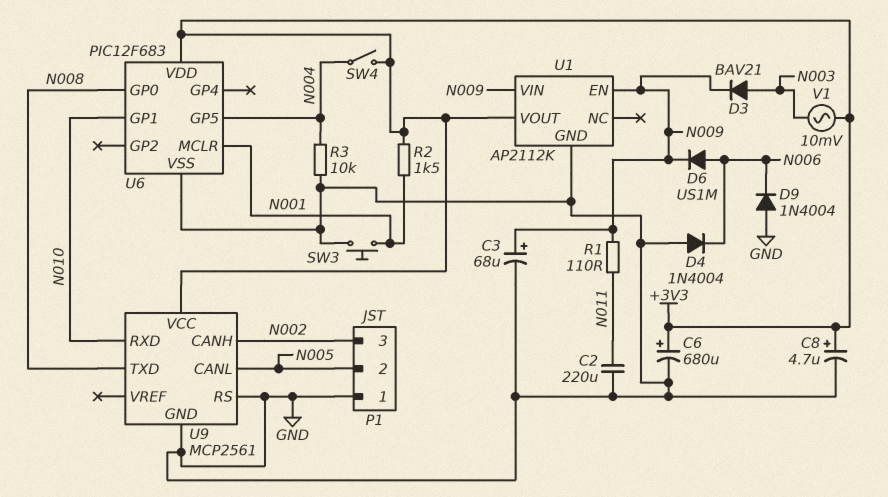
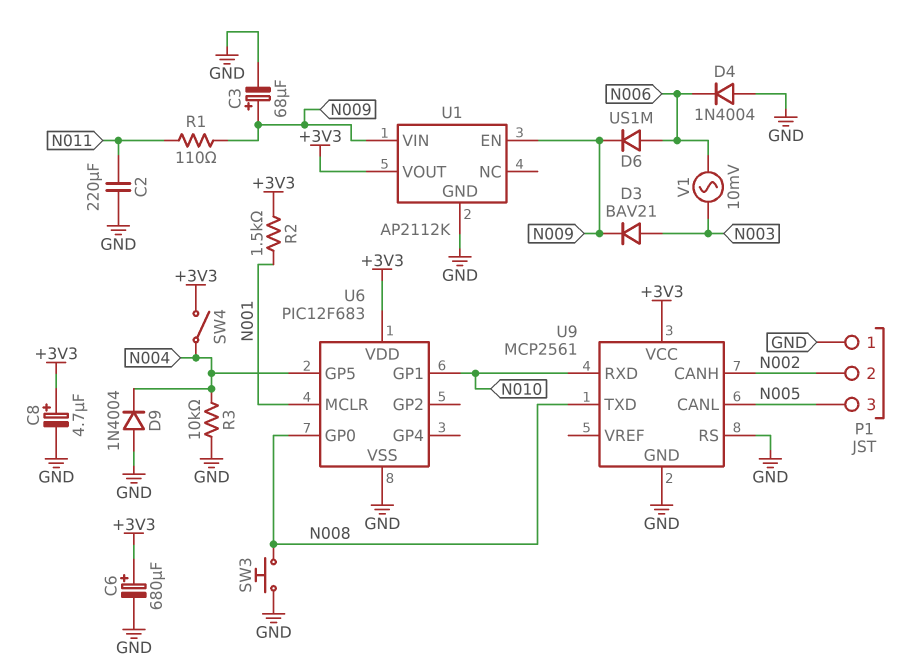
D9: diode 1N4004 (A GND, K N006) -> diode 1N4004 (A GND, K N004)
P1 pin 2: N005 -> N002
P1 pin 3: N002 -> N005
SW3: button (GND, N001) -> button (GND, N008)
V1: AC 10mV (+3V3, N003) -> AC 10mV (N003, N006)

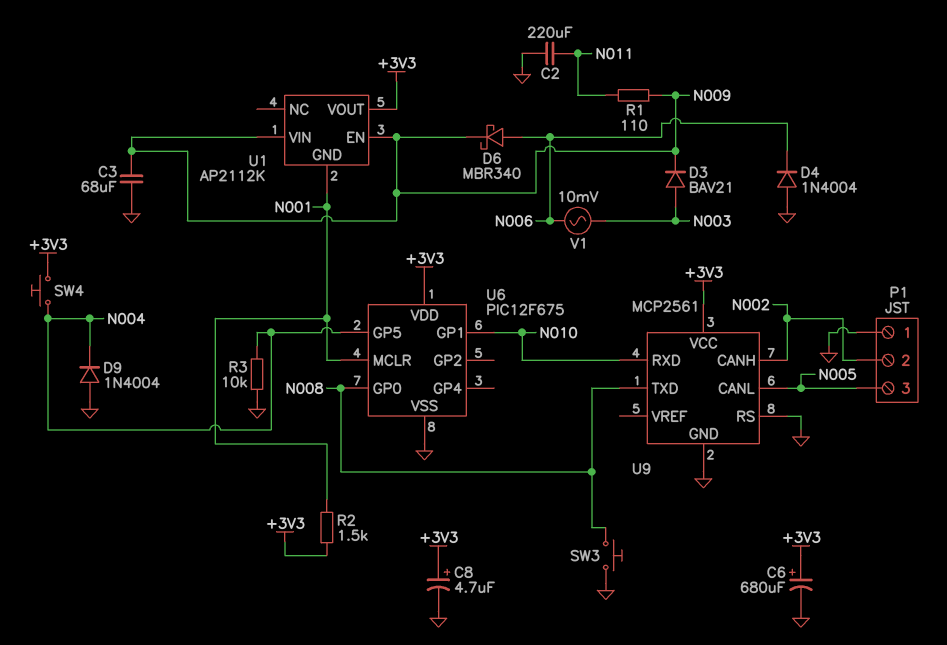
C3: 68uF (plus N009, minus GND) -> 68uF (GND, N009)
D6: diode US1M (A N006, K N009) -> schottky MBR340 (A N006, K N009)
SW4: switch (+3V3, N004) -> button (+3V3, N004)
U1 pin GND: GND -> N001
U6: PIC12F683 -> PIC12F675

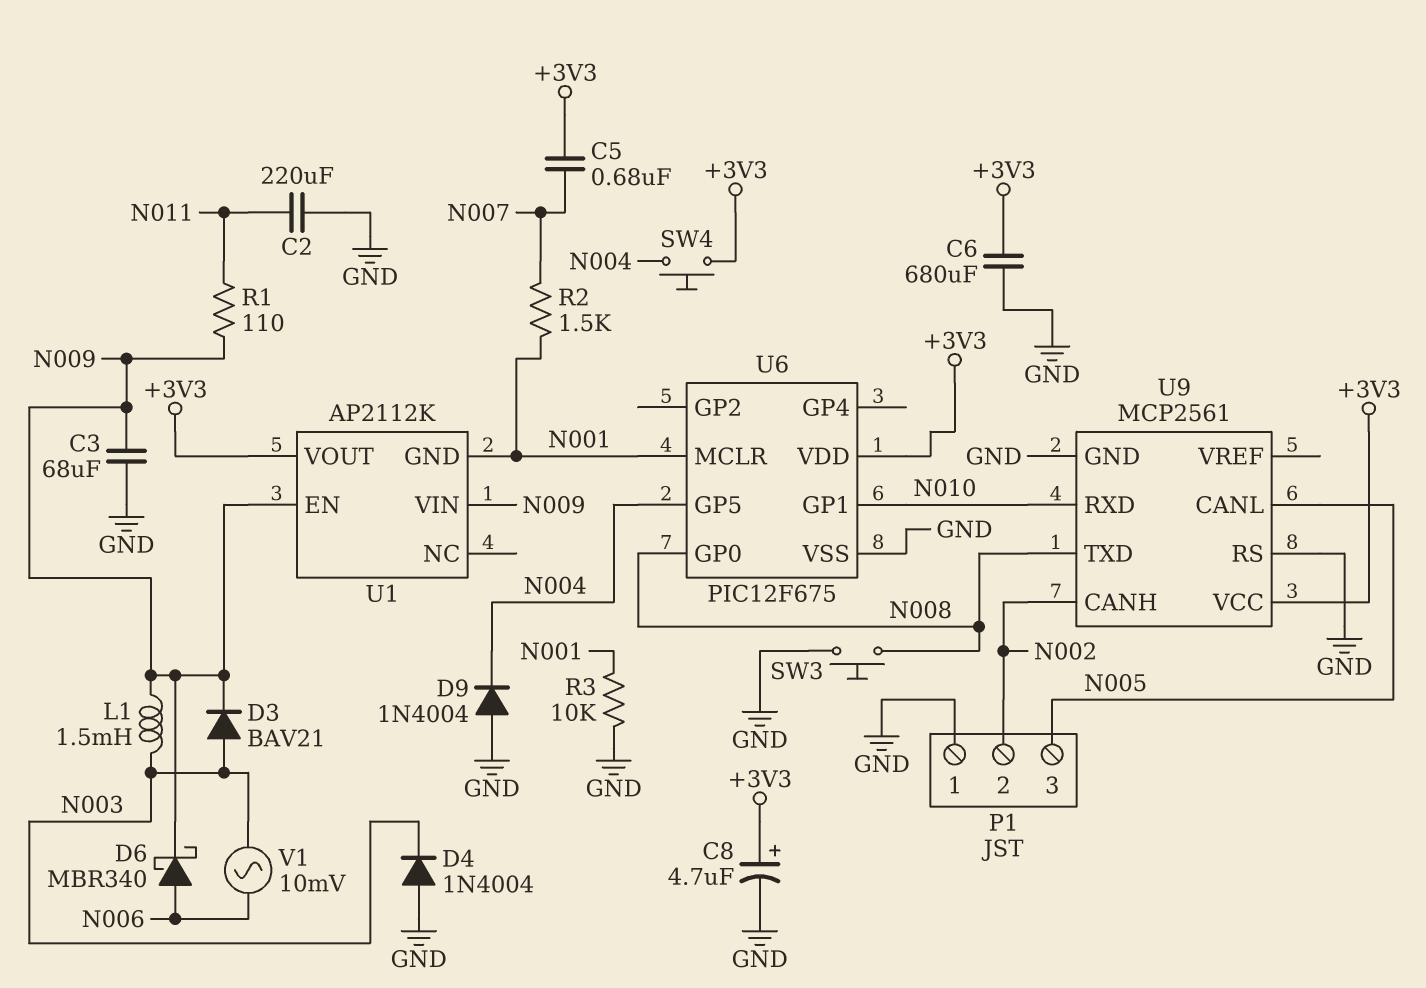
C5: none -> 680nF (+3V3, N007)
C6: 680uF (plus +3V3, minus GND) -> 680uF (+3V3, GND)
D4: diode 1N4004 (A GND, K N006) -> diode 1N4004 (A GND, K N003)
L1: none -> 1.5mH (N003, N009)
R2: 1.5k (+3V3, N001) -> 1.5k (N001, N007)
R3: 10k (GND, N004) -> 10k (GND, N001)

